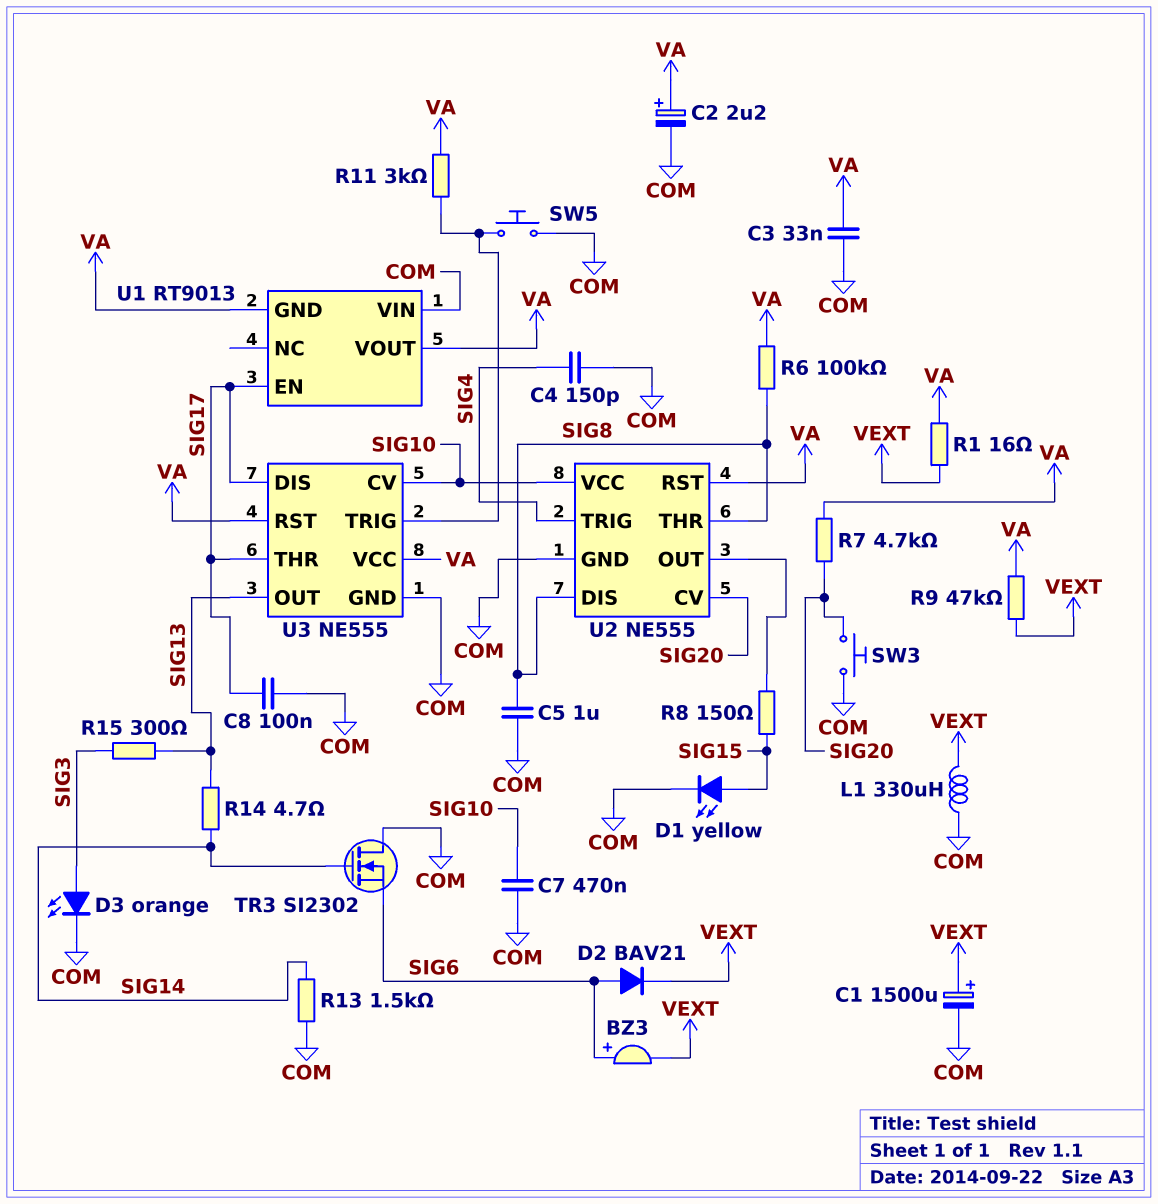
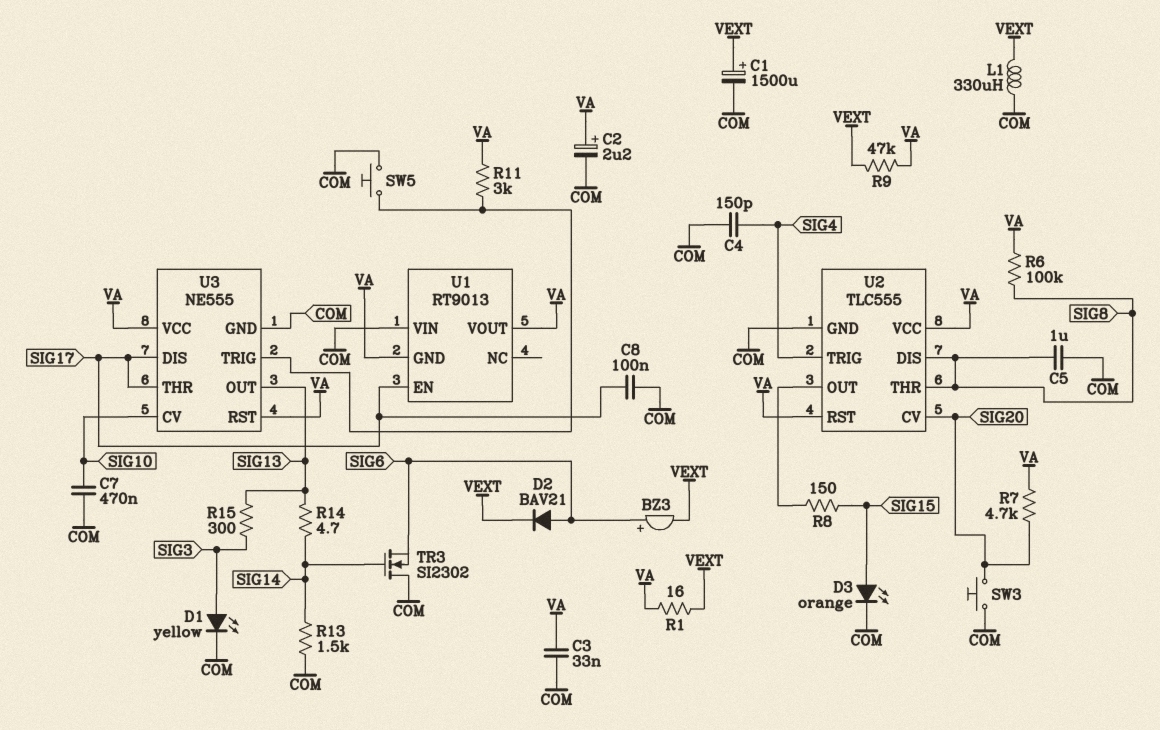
D1: LED yellow (A SIG15, K COM) -> LED yellow (A SIG3, K COM)
D3: LED orange (A SIG3, K COM) -> LED orange (A SIG15, K COM)
U2: NE555 -> TLC555
U2 pin VCC: SIG10 -> VA

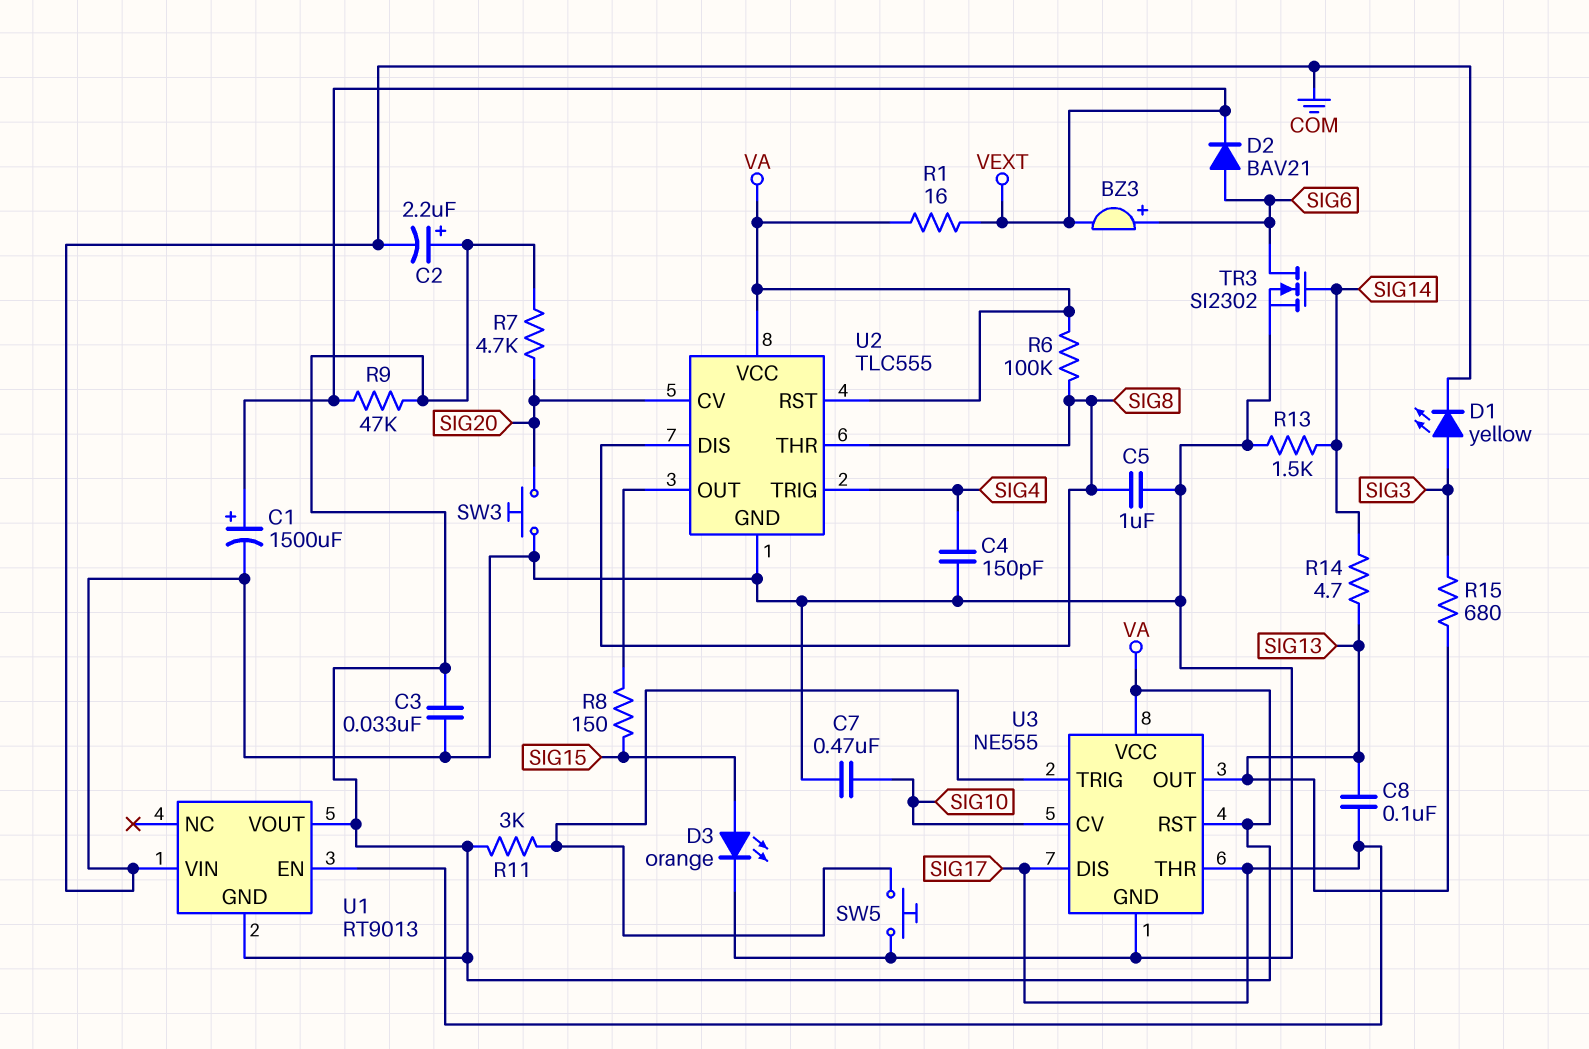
C8: 100nF (COM, SIG17) -> 100nF (SIG13, SIG17)
L1: 330uH (COM, VEXT) -> none
R15: 300 (SIG3, SIG13) -> 680 (SIG3, SIG13)
TR3: NMOS SI2302 (G SIG14, D COM, S SIG6) -> NMOS SI2302 (G SIG14, D SIG6, S COM)

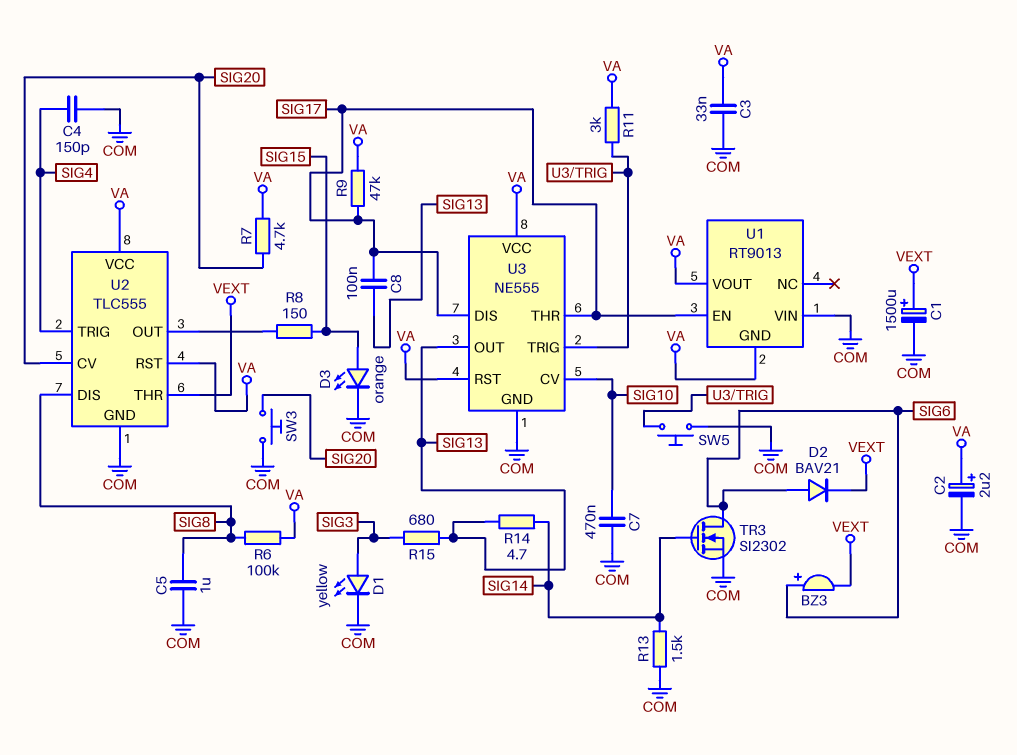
R1: 16 (VA, VEXT) -> none
R9: 47k (VA, VEXT) -> 47k (SIG17, VA)
U2 pin THR: SIG8 -> VEXT

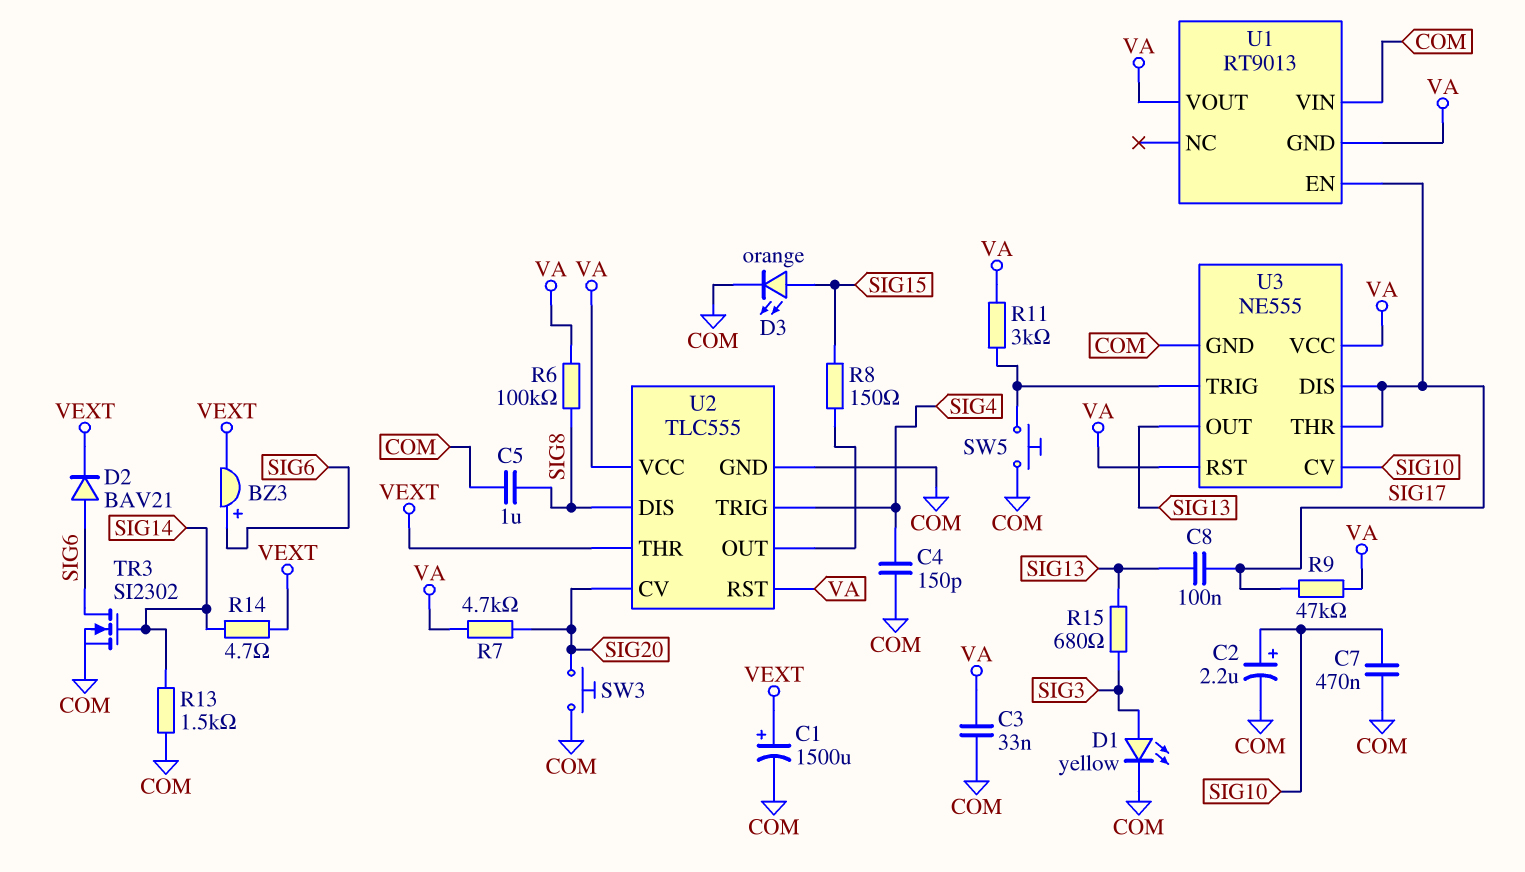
C2: 2.2uF (plus VA, minus COM) -> 2.2uF (plus SIG10, minus COM)
R14: 4.7 (SIG13, SIG14) -> 4.7 (SIG14, VEXT)

